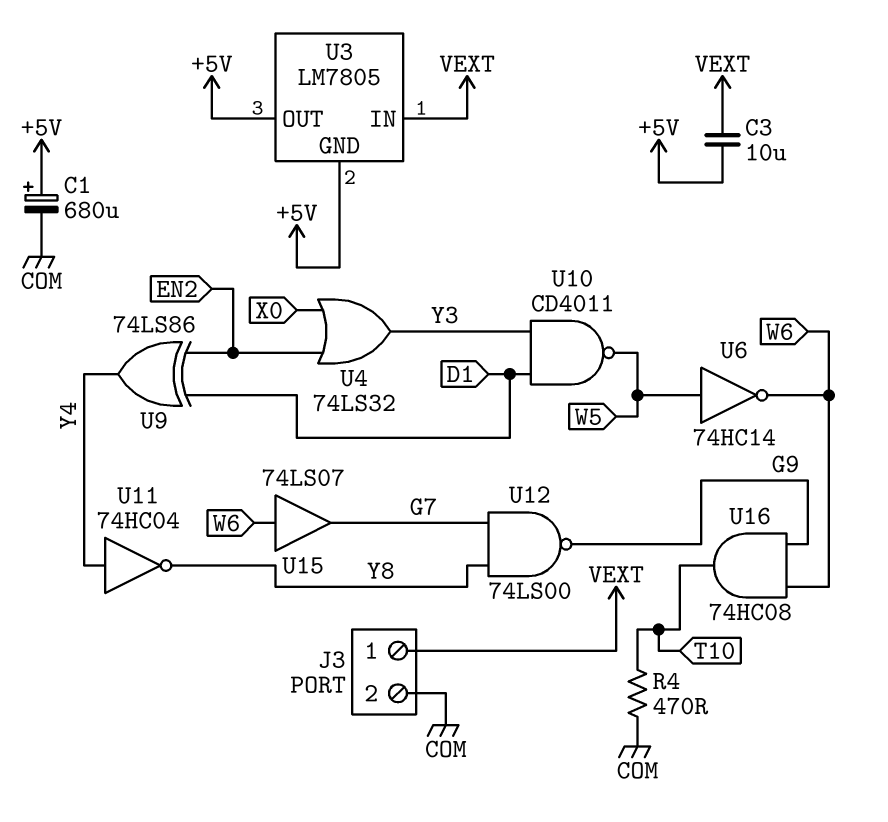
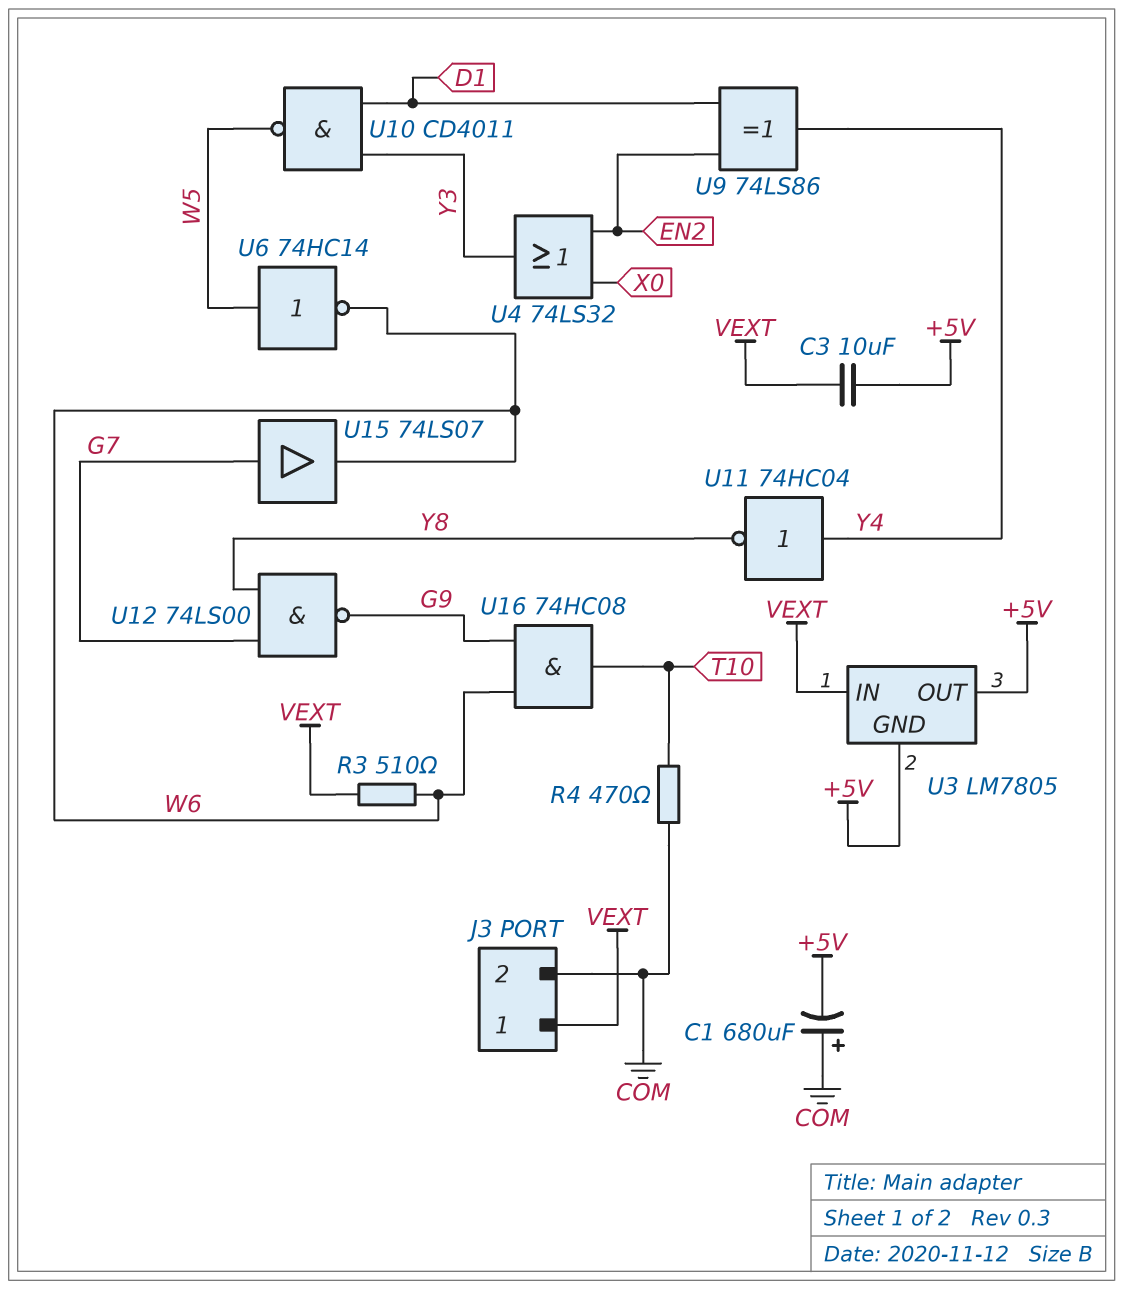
C1: 680uF (plus +5V, minus COM) -> 680uF (plus COM, minus +5V)
R3: none -> 510 (VEXT, W6)
U15: buffer 74LS07 (in W6, out G7) -> buffer 74LS07 (in G7, out W6)

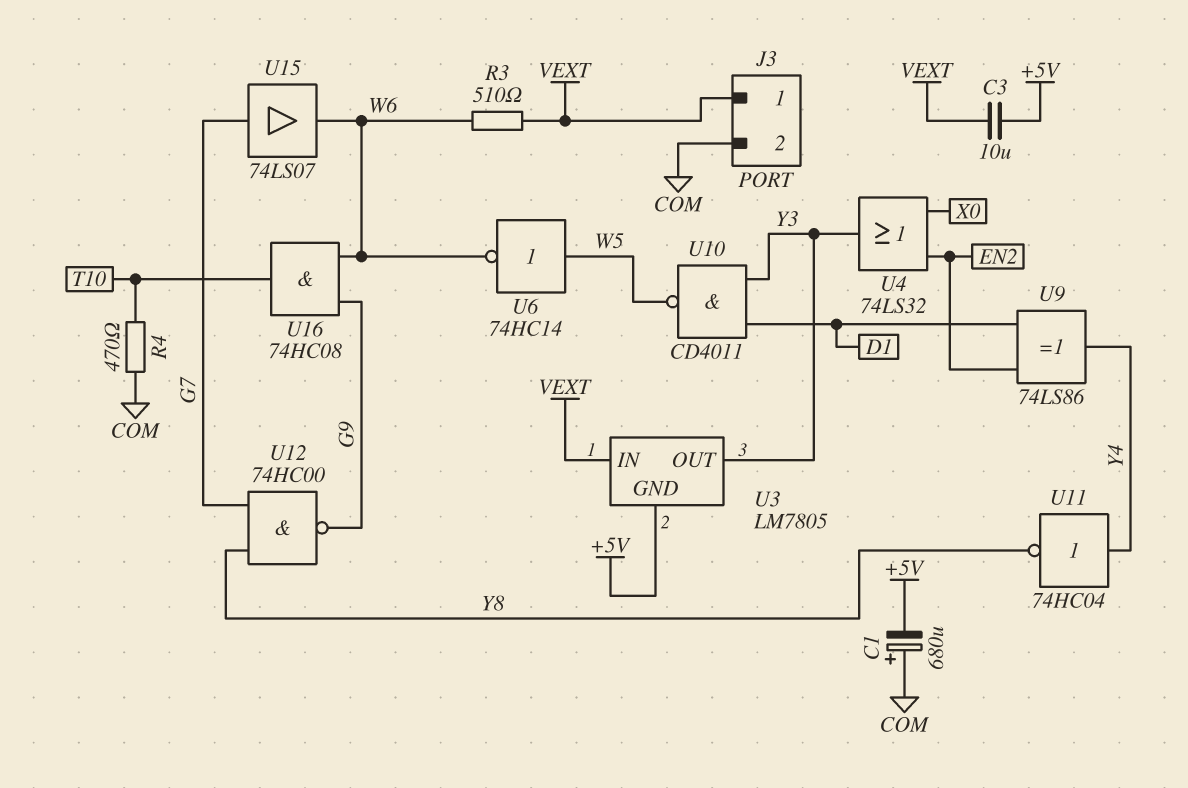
U3 pin OUT: +5V -> Y3
U12: NAND 74LS00 (in G7, in Y8, out G9) -> NAND 74HC00 (in G7, in Y8, out G9)

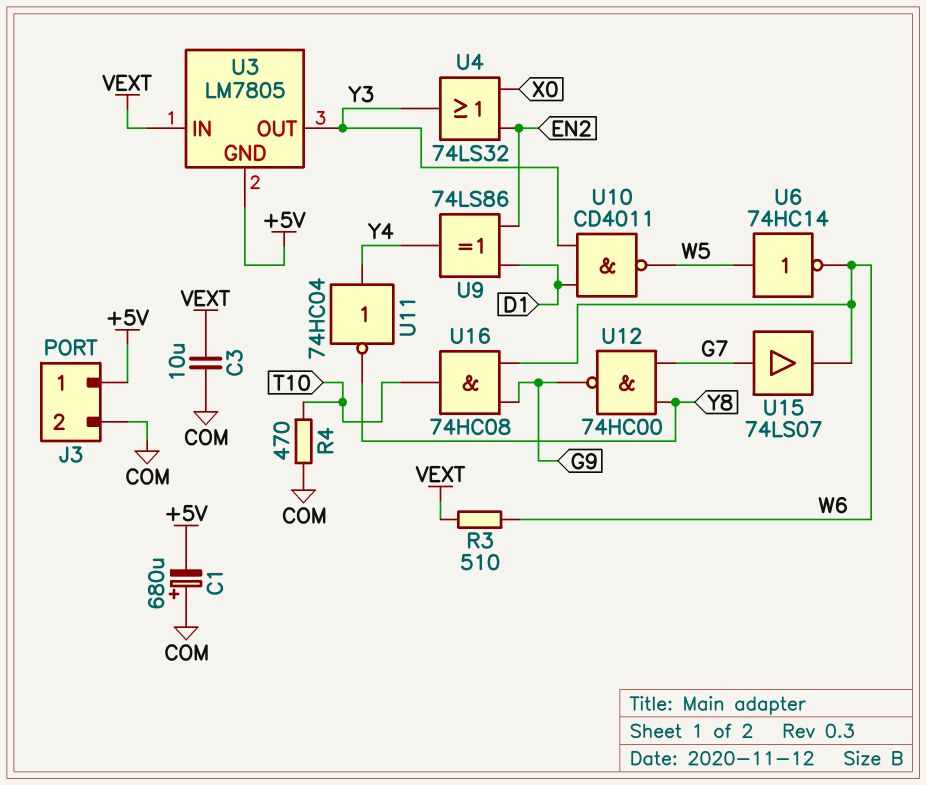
C3: 10uF (+5V, VEXT) -> 10uF (COM, VEXT)
J3 pin 1: VEXT -> +5V

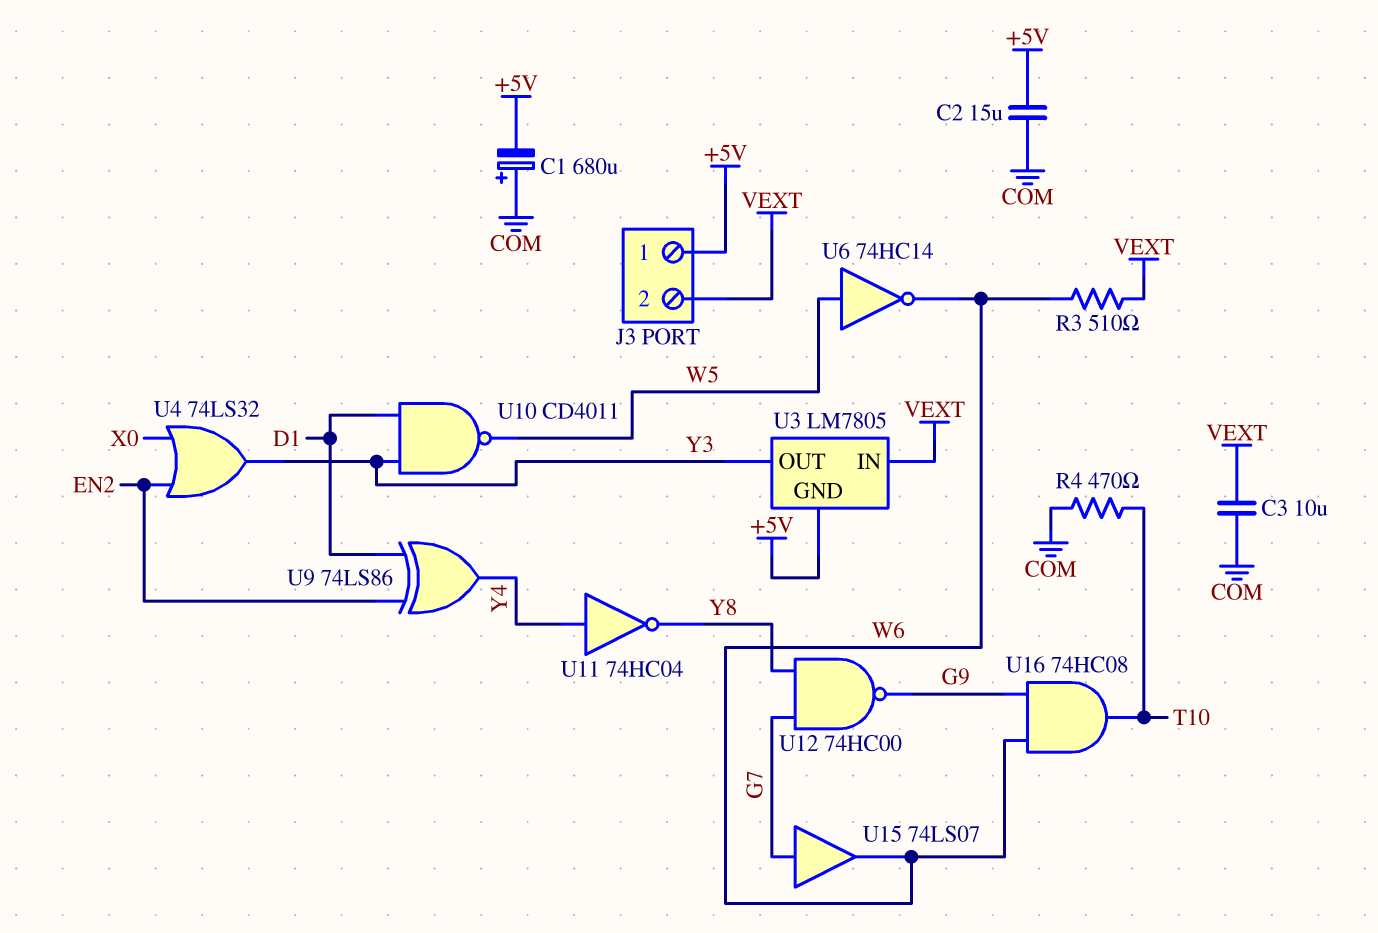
C2: none -> 15uF (+5V, COM)
J3 pin 2: COM -> VEXT

